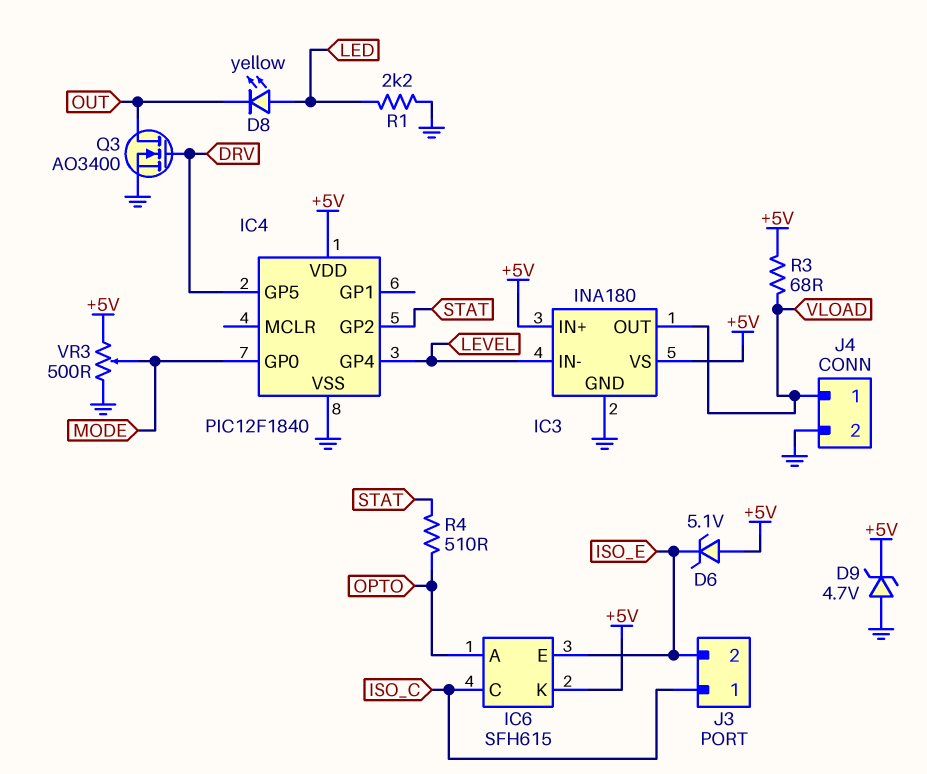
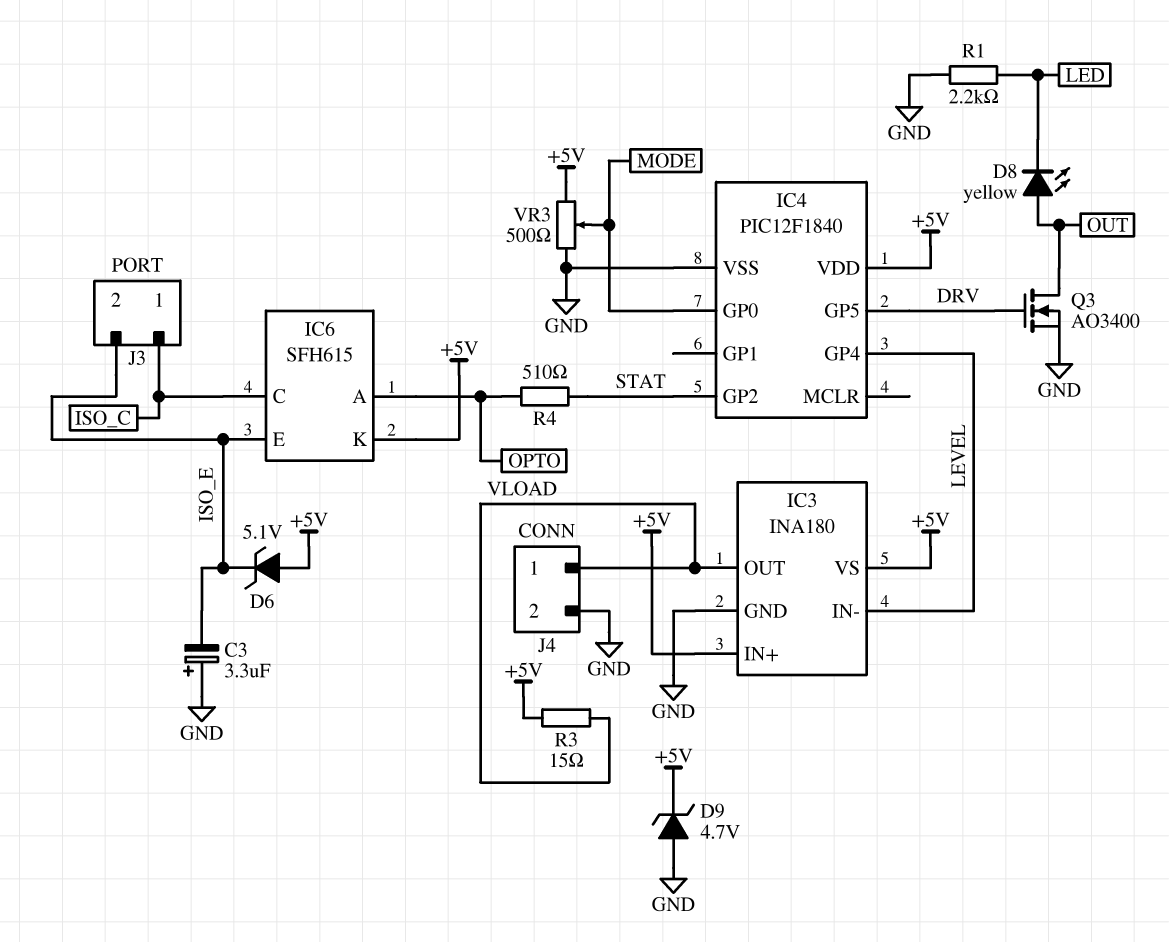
C3: none -> 3.3uF (plus GND, minus ISO_E)
D8: LED yellow (A LED, K OUT) -> LED yellow (A OUT, K LED)
R3: 68 (+5V, VLOAD) -> 15 (+5V, VLOAD)

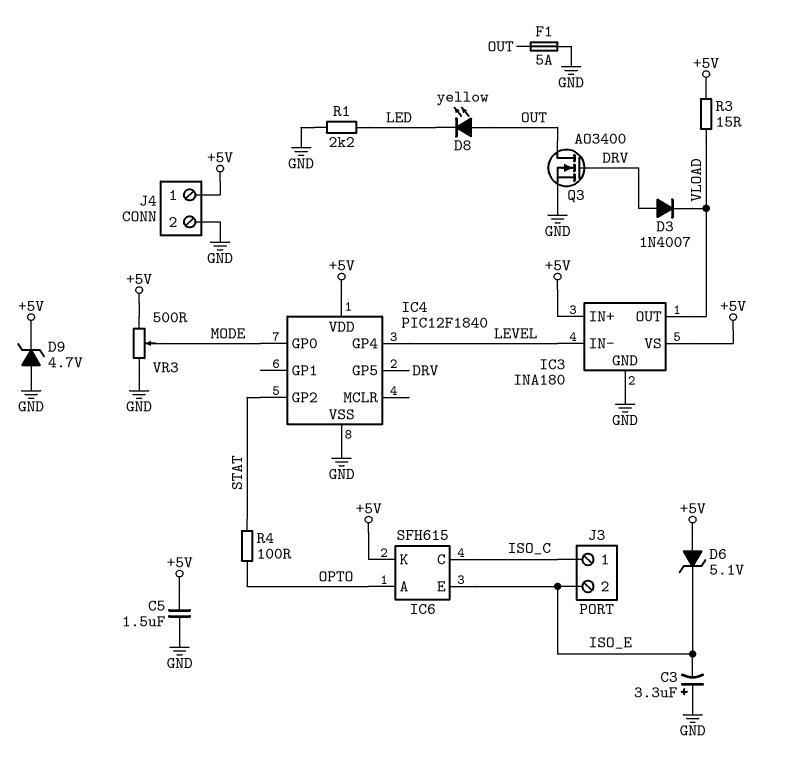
C5: none -> 1.5uF (+5V, GND)
D3: none -> diode 1N4007 (A DRV, K VLOAD)
F1: none -> 5A (GND, OUT)
J4 pin 1: VLOAD -> +5V
R4: 510 (OPTO, STAT) -> 100 (OPTO, STAT)

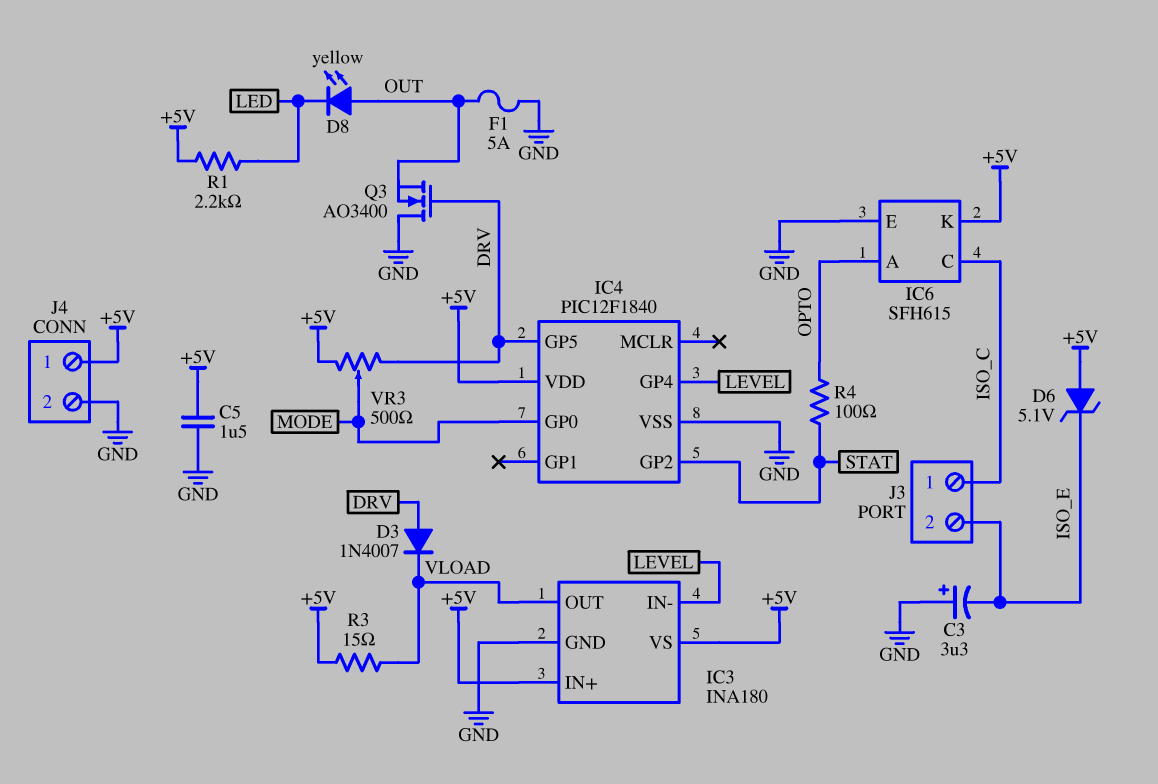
D9: zener 4.7V (A GND, K +5V) -> none
IC6 pin E: ISO_E -> GND
Q3: NMOS AO3400 (G DRV, D OUT, S GND) -> NMOS AO3400 (G DRV, D GND, S OUT)
R1: 2.2k (GND, LED) -> 2.2k (+5V, LED)
VR3: 500 (+5V, GND, wiper MODE) -> 500 (+5V, DRV, wiper MODE)

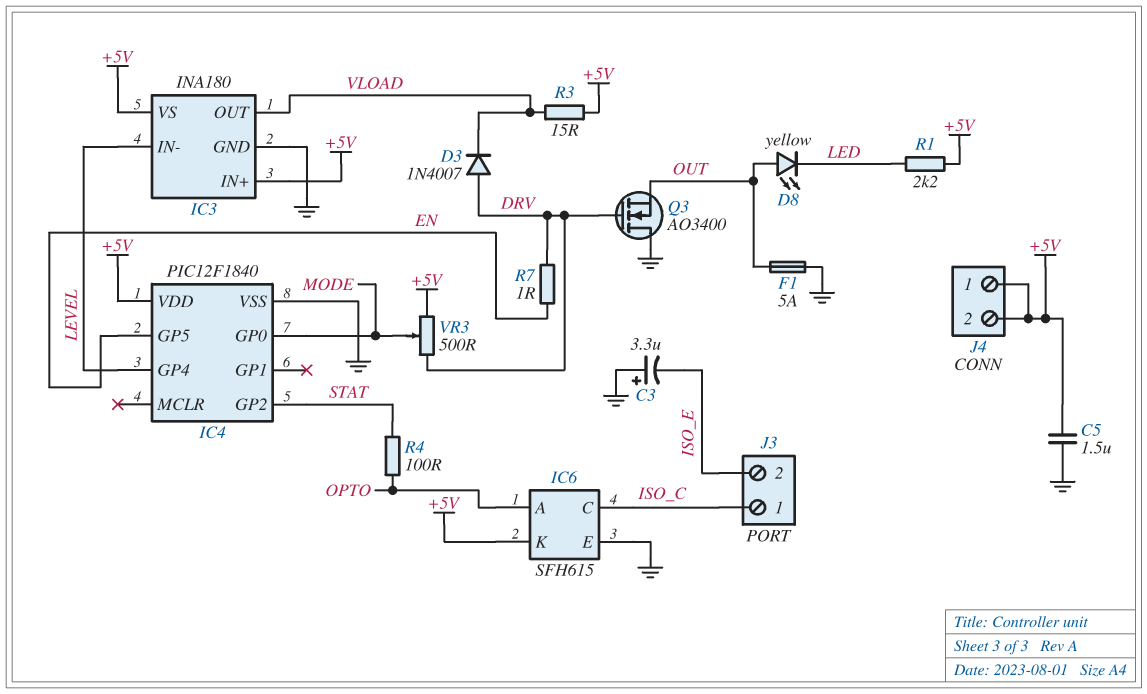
D6: zener 5.1V (A +5V, K ISO_E) -> none
IC4 pin GP5: DRV -> EN
J4 pin 2: GND -> +5V
R7: none -> 1 (DRV, EN)

